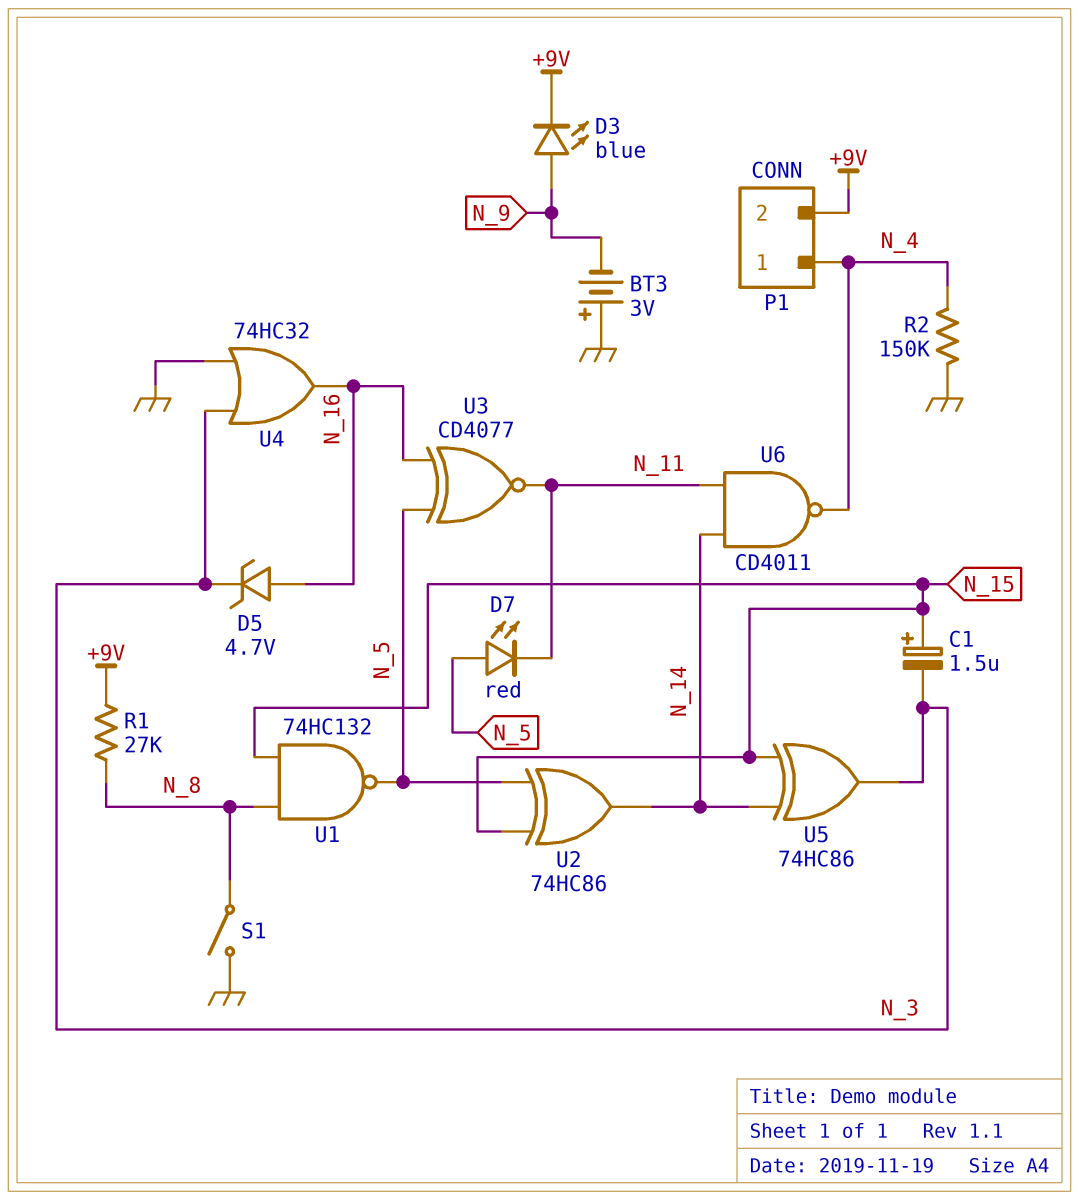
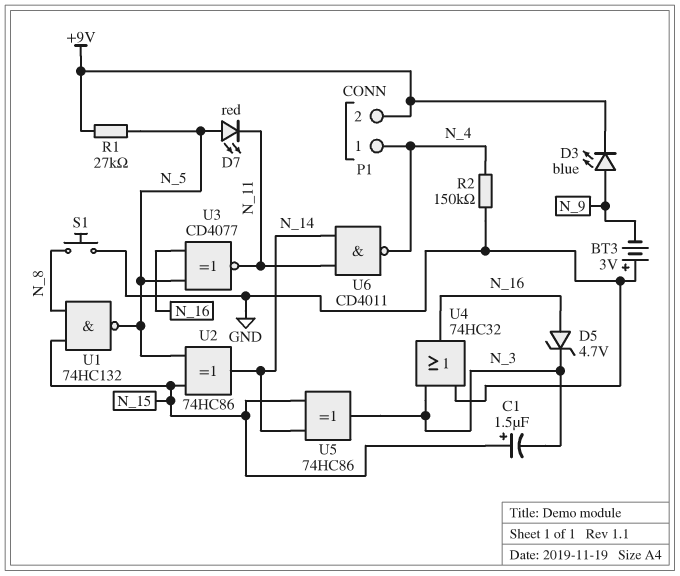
R1: 27k (+9V, N_8) -> 27k (+9V, N_5)
S1: switch (GND, N_8) -> button (GND, N_8)

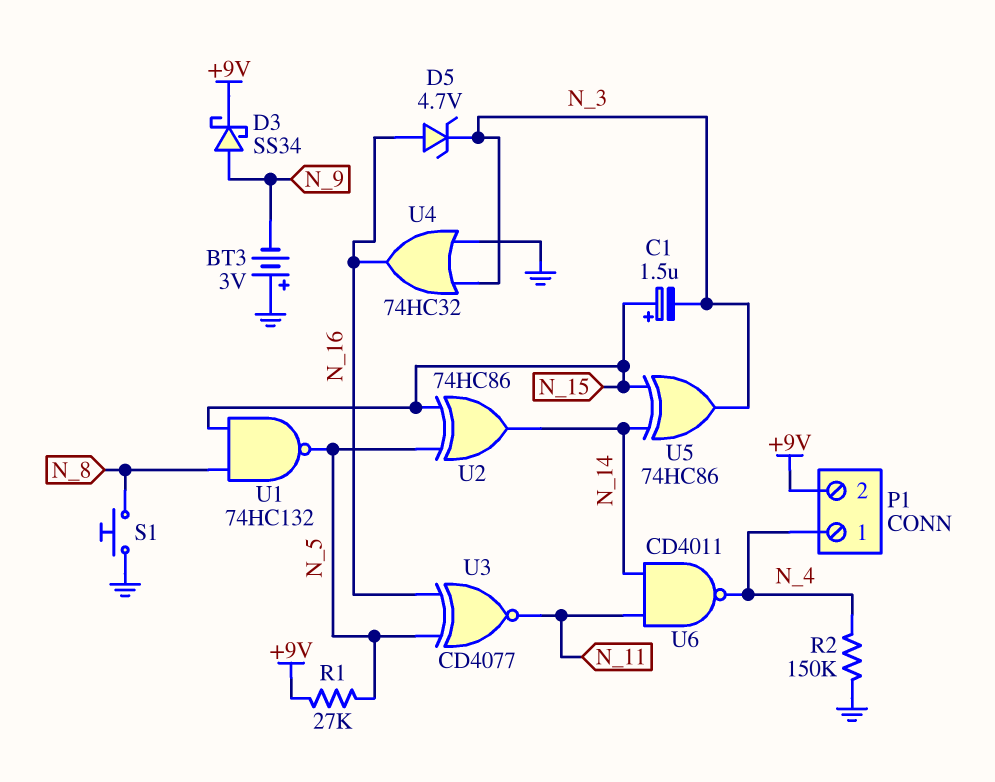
D3: LED blue (A N_9, K +9V) -> schottky SS34 (A N_9, K +9V)
D7: LED red (A N_5, K N_11) -> none

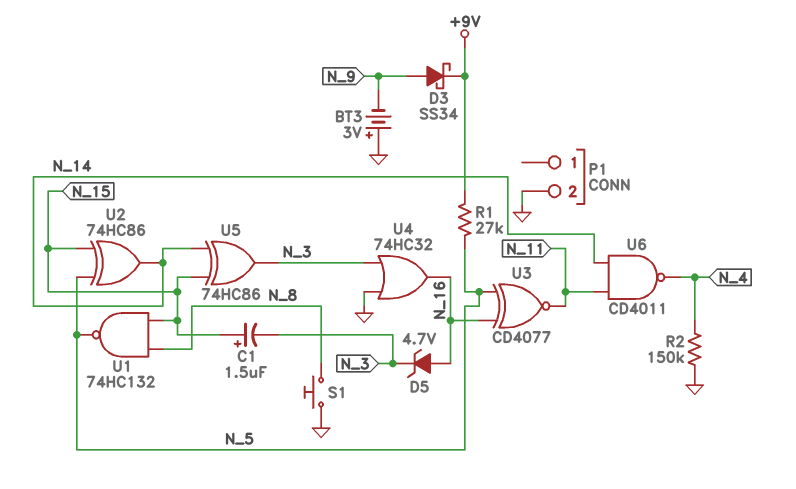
P1 pin 1: N_4 -> none
P1 pin 2: +9V -> GND

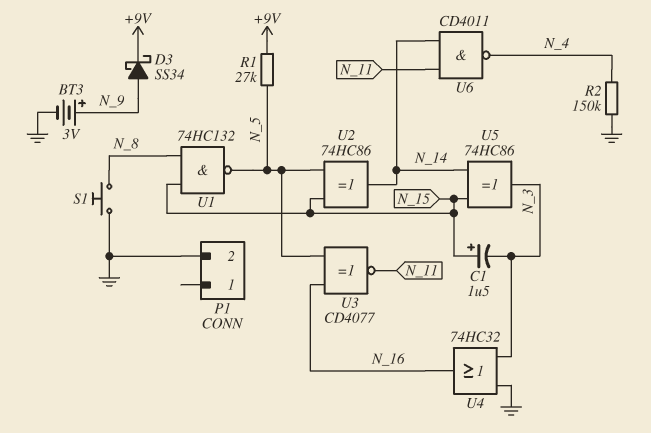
BT3: 3V (plus GND, minus N_9) -> 3V (plus N_9, minus GND)
D5: zener 4.7V (A N_16, K N_3) -> none

